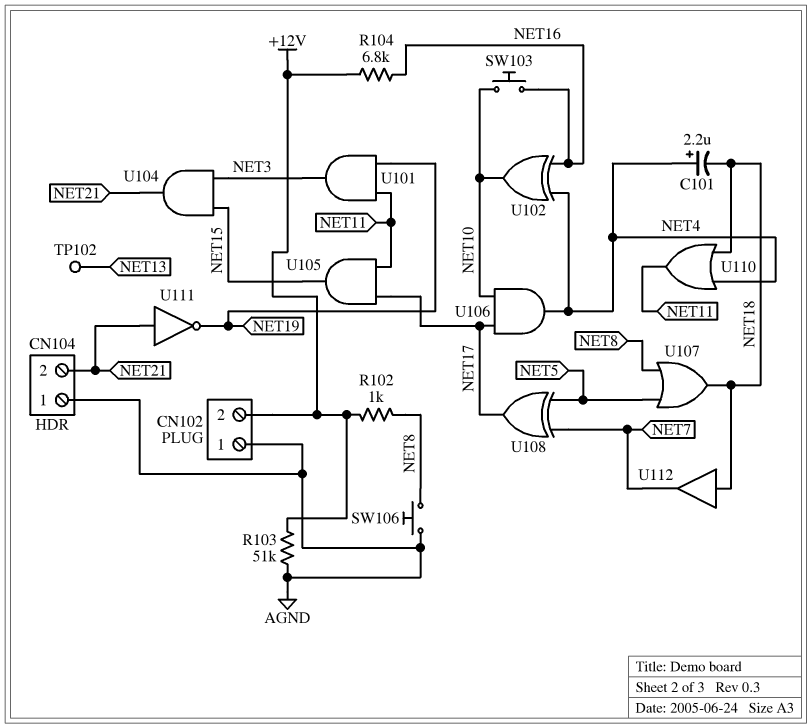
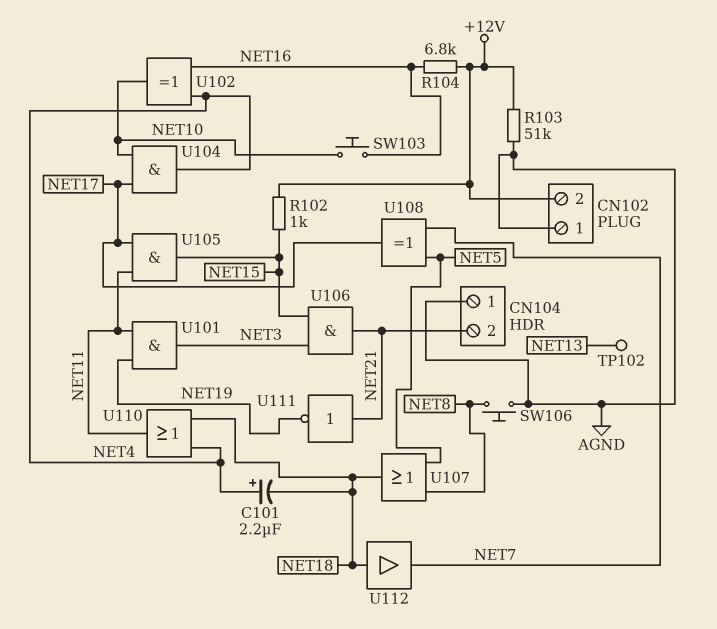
R102: 1k (+12V, NET8) -> 1k (+12V, NET15)
U104: AND (in NET3, in NET15, out NET21) -> AND (in NET10, in NET17, out NET4)
U106: AND (in NET10, in NET17, out NET4) -> AND (in NET3, in NET15, out NET21)

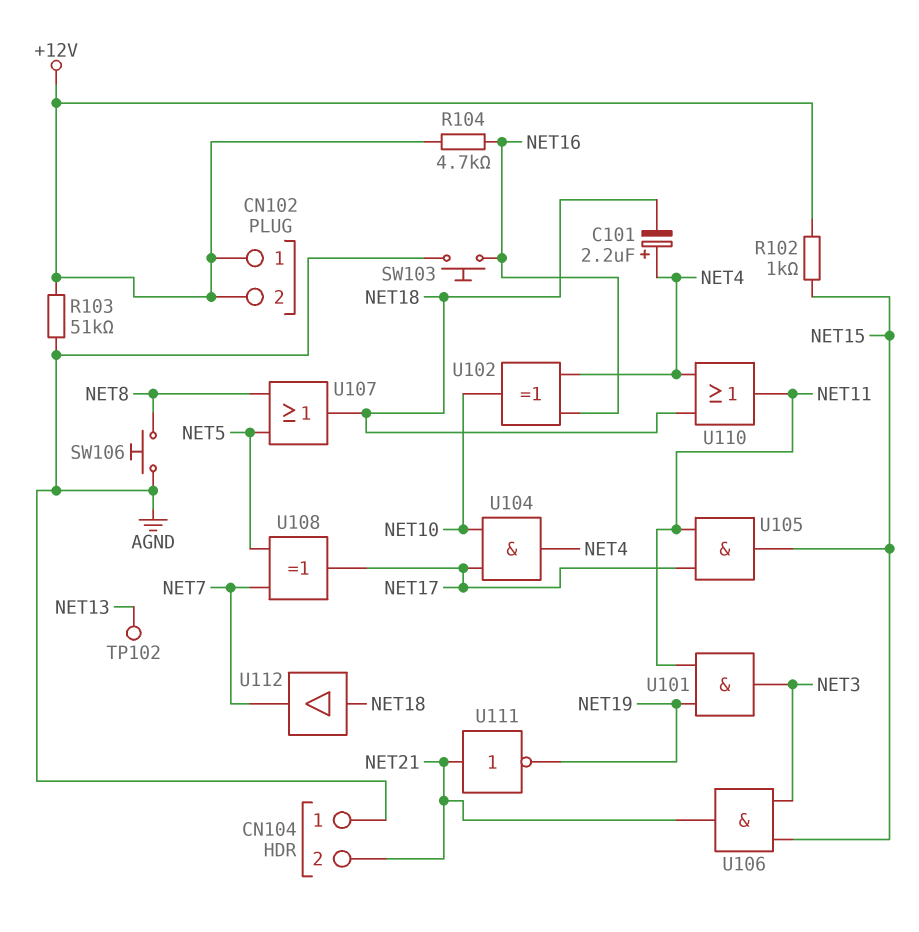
CN102 pin 1: AGND -> +12V
R104: 6.8k (+12V, NET16) -> 4.7k (+12V, NET16)
SW103: button (NET10, NET16) -> button (AGND, NET16)

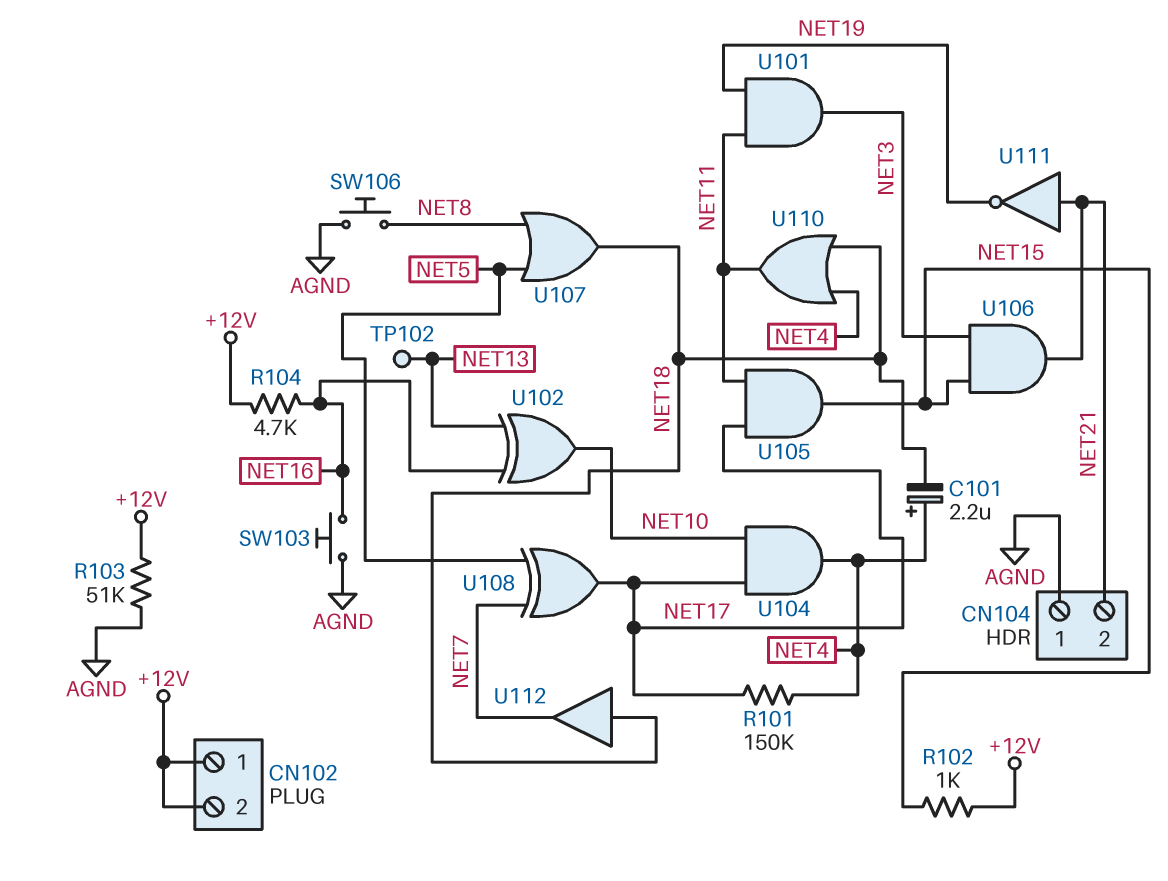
R101: none -> 150k (NET4, NET17)
U102: XOR (in NET4, in NET16, out NET10) -> XOR (in NET13, in NET16, out NET10)

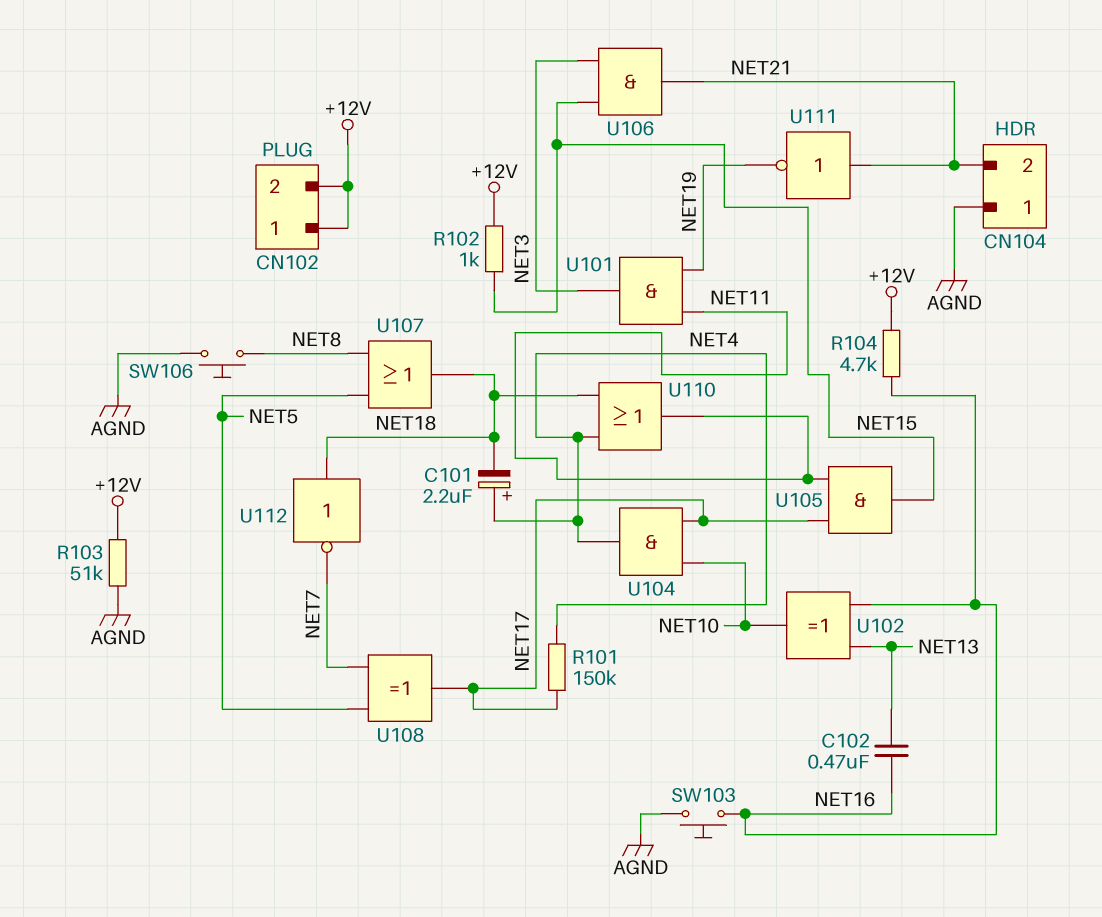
C102: none -> 470nF (NET13, NET16)
TP102: test point (NET13) -> none
U112: buffer (in NET18, out NET7) -> NOT (in NET18, out NET7)

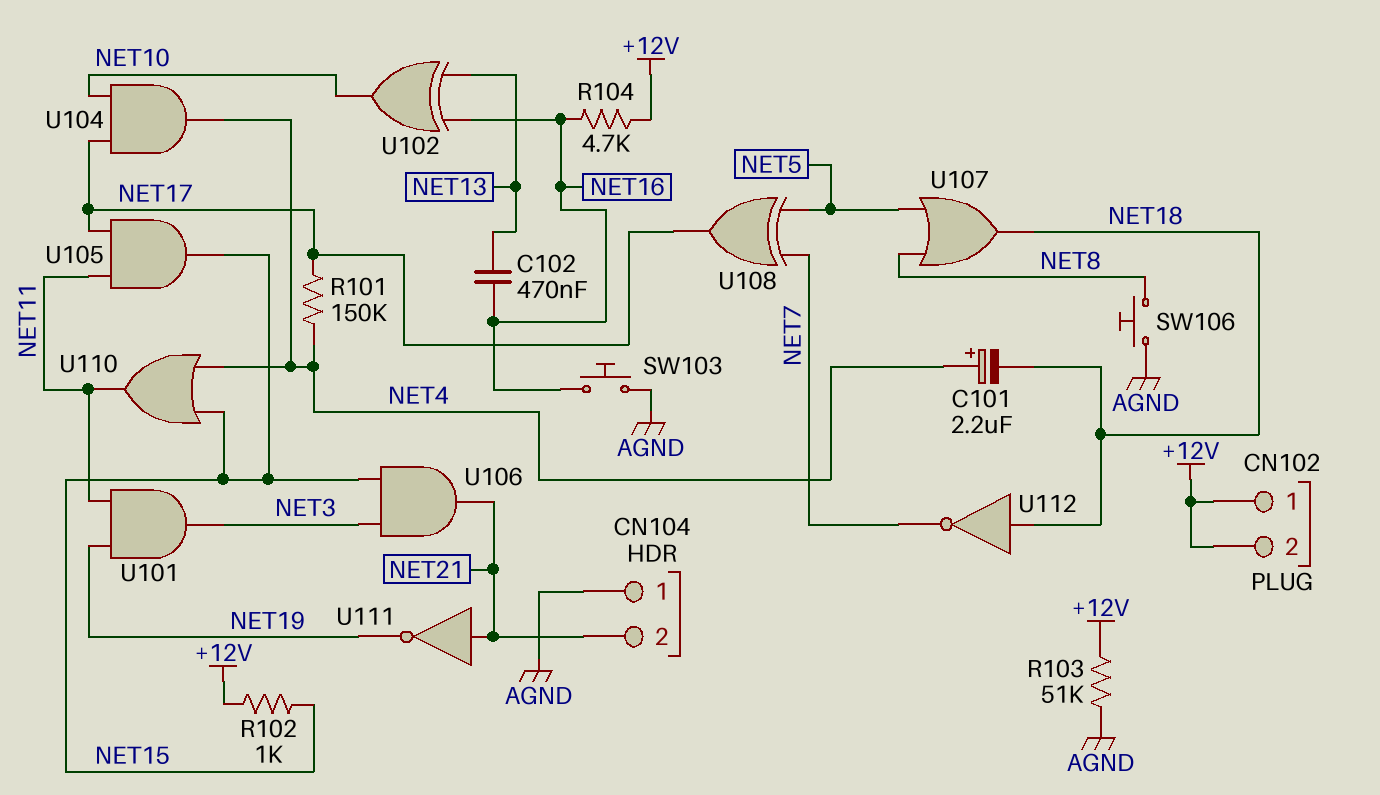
U110: OR (in NET4, in NET18, out NET11) -> OR (in NET4, in NET15, out NET11)

